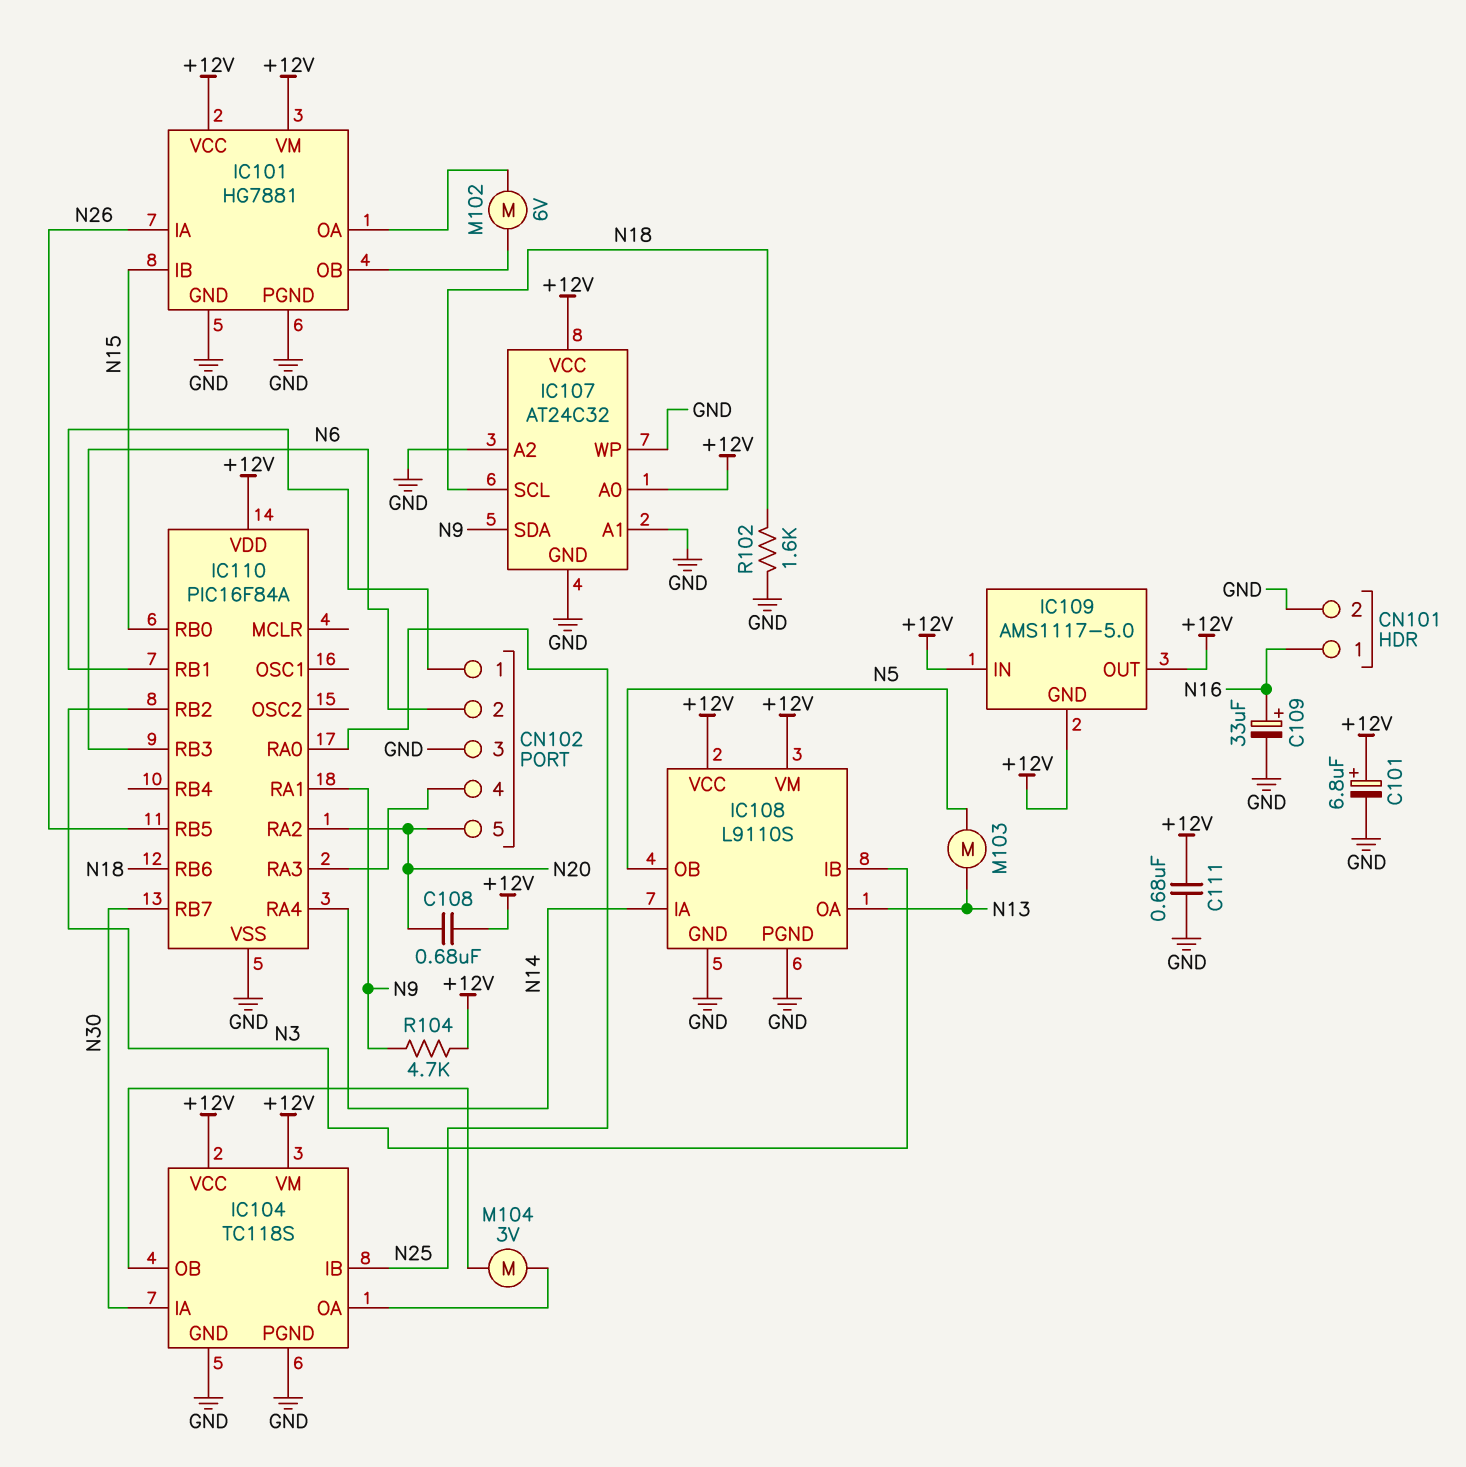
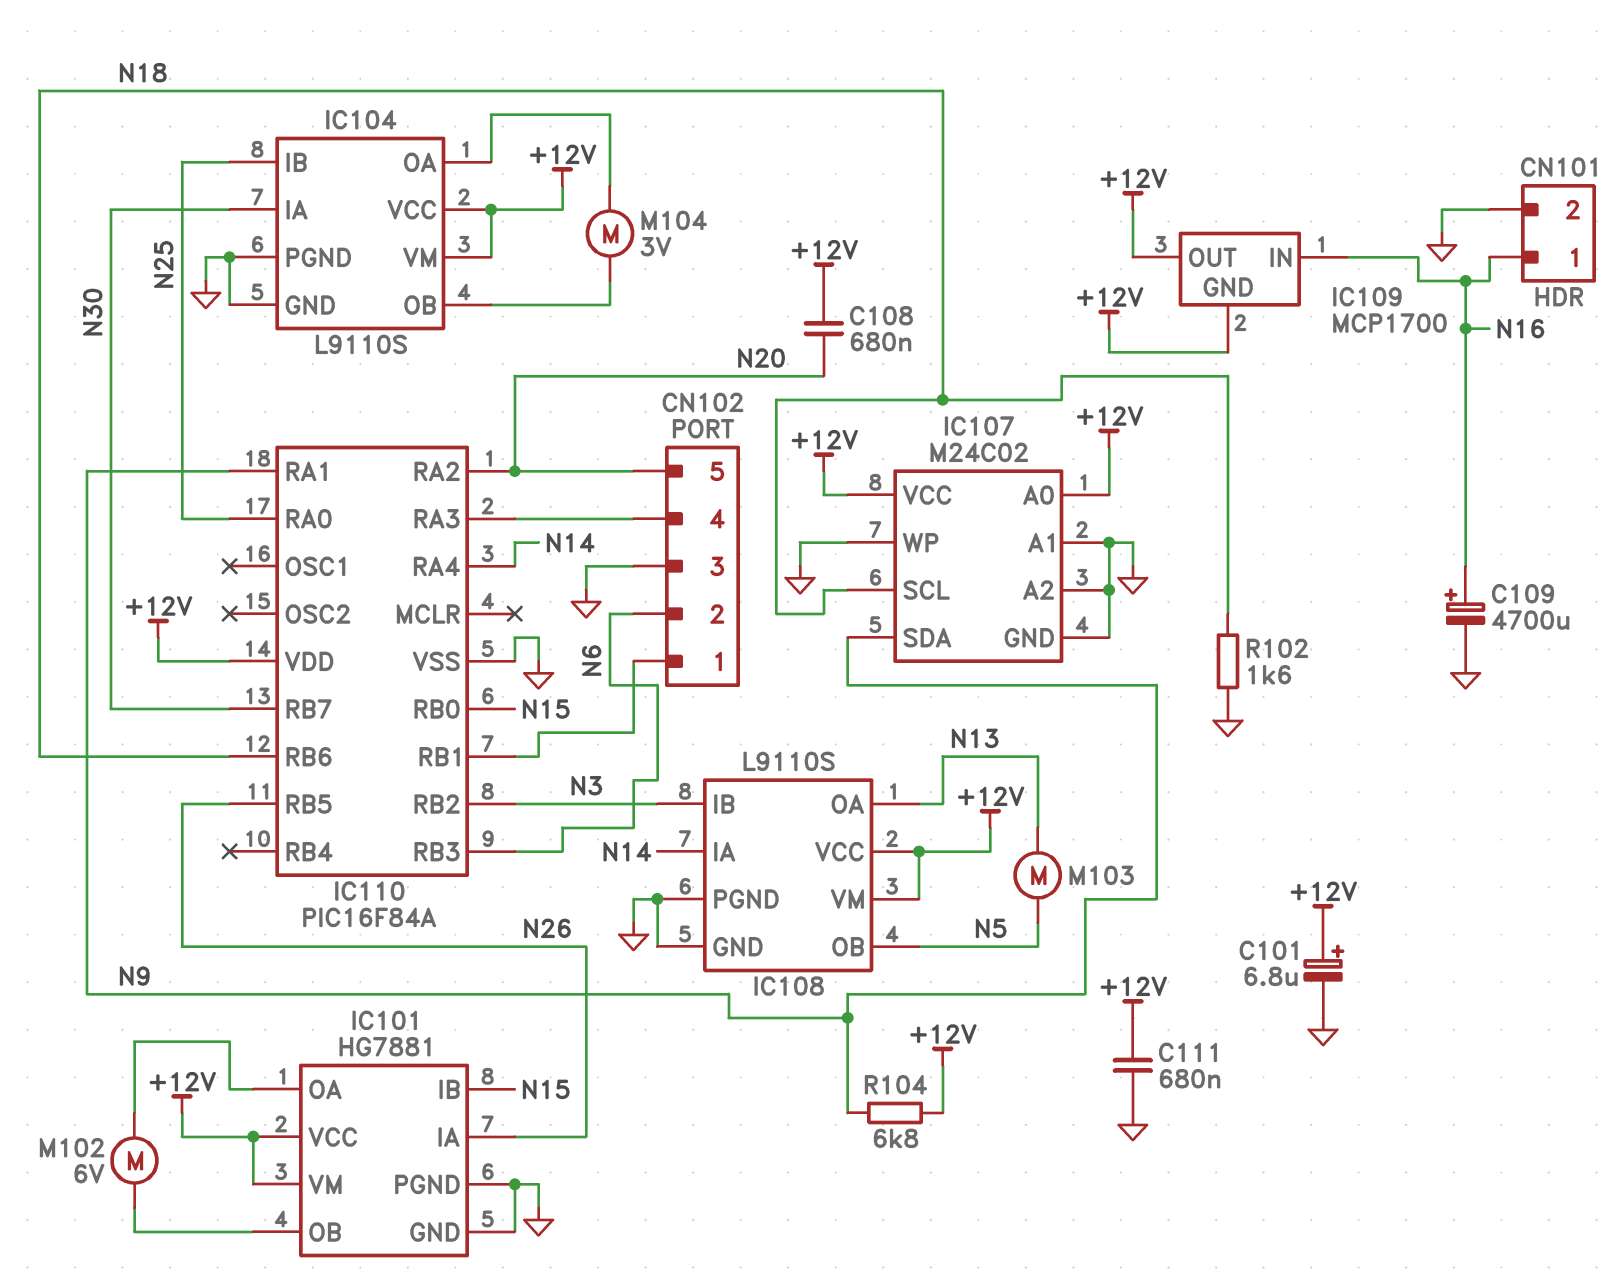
C109: 33uF (plus N16, minus GND) -> 4700uF (plus N16, minus GND)
IC104: TC118S -> L9110S
IC107: AT24C32 -> M24C02
IC109: AMS1117-5.0 -> MCP1700
IC109 pin IN: +12V -> N16
R104: 4.7k (+12V, N9) -> 6.8k (+12V, N9)

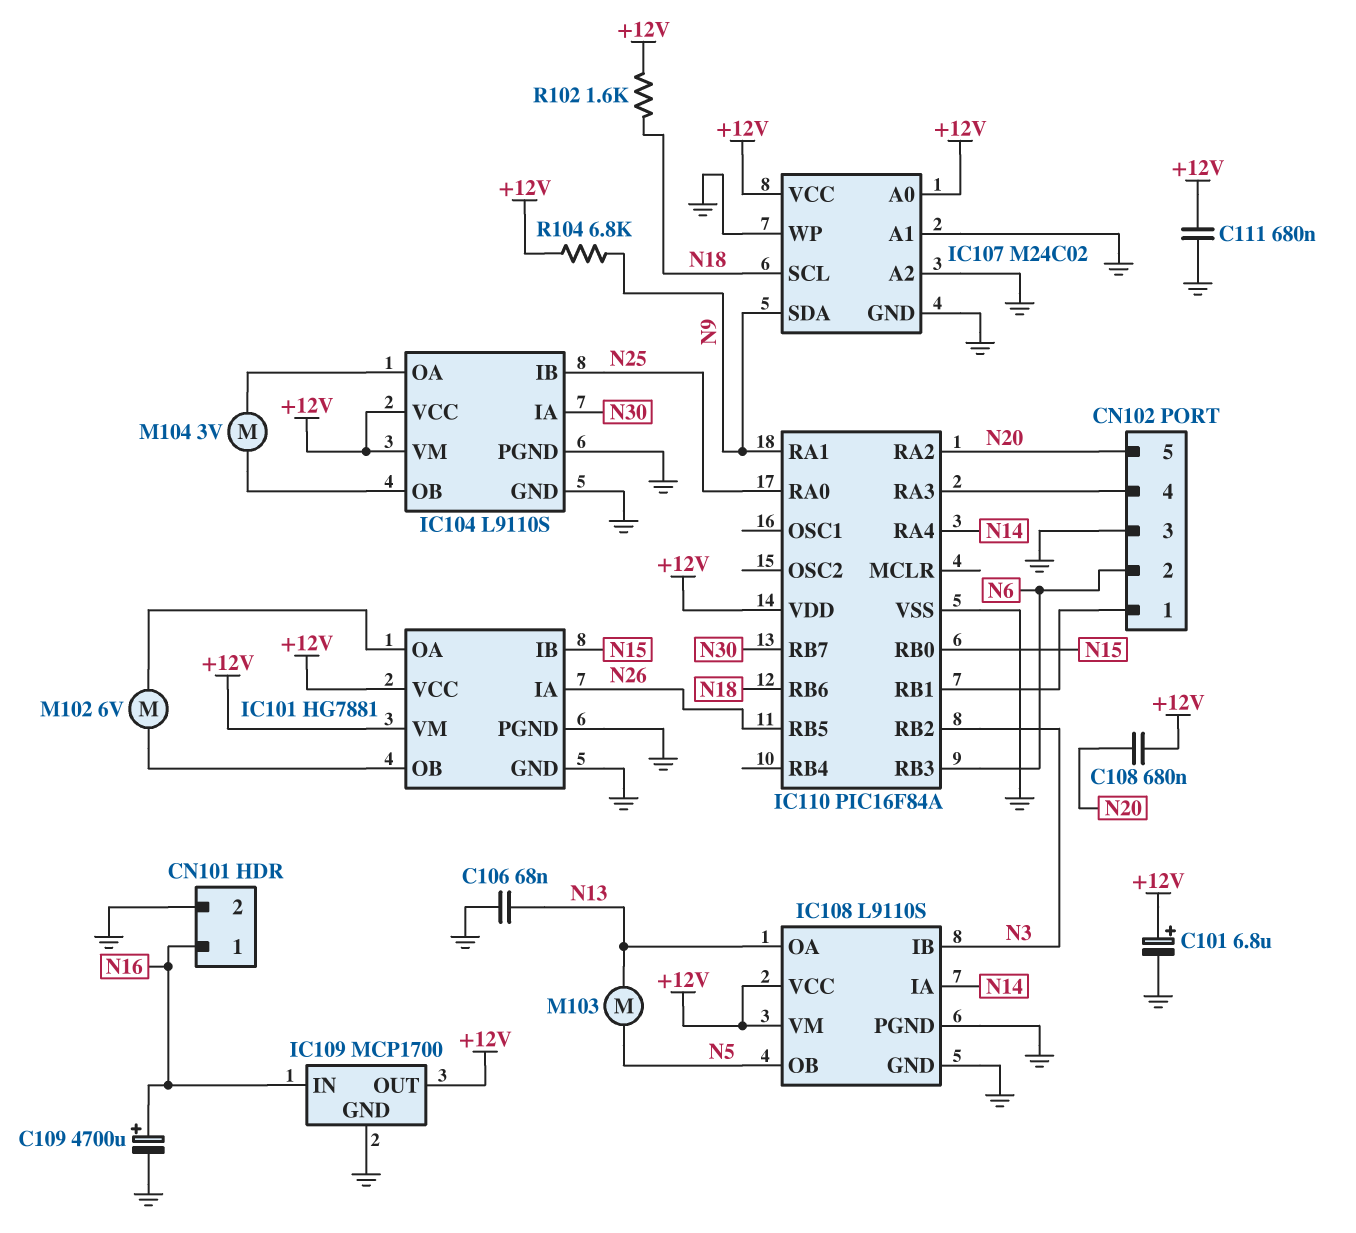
C106: none -> 68nF (GND, N13)
IC109 pin GND: +12V -> GND
R102: 1.6k (GND, N18) -> 1.6k (+12V, N18)

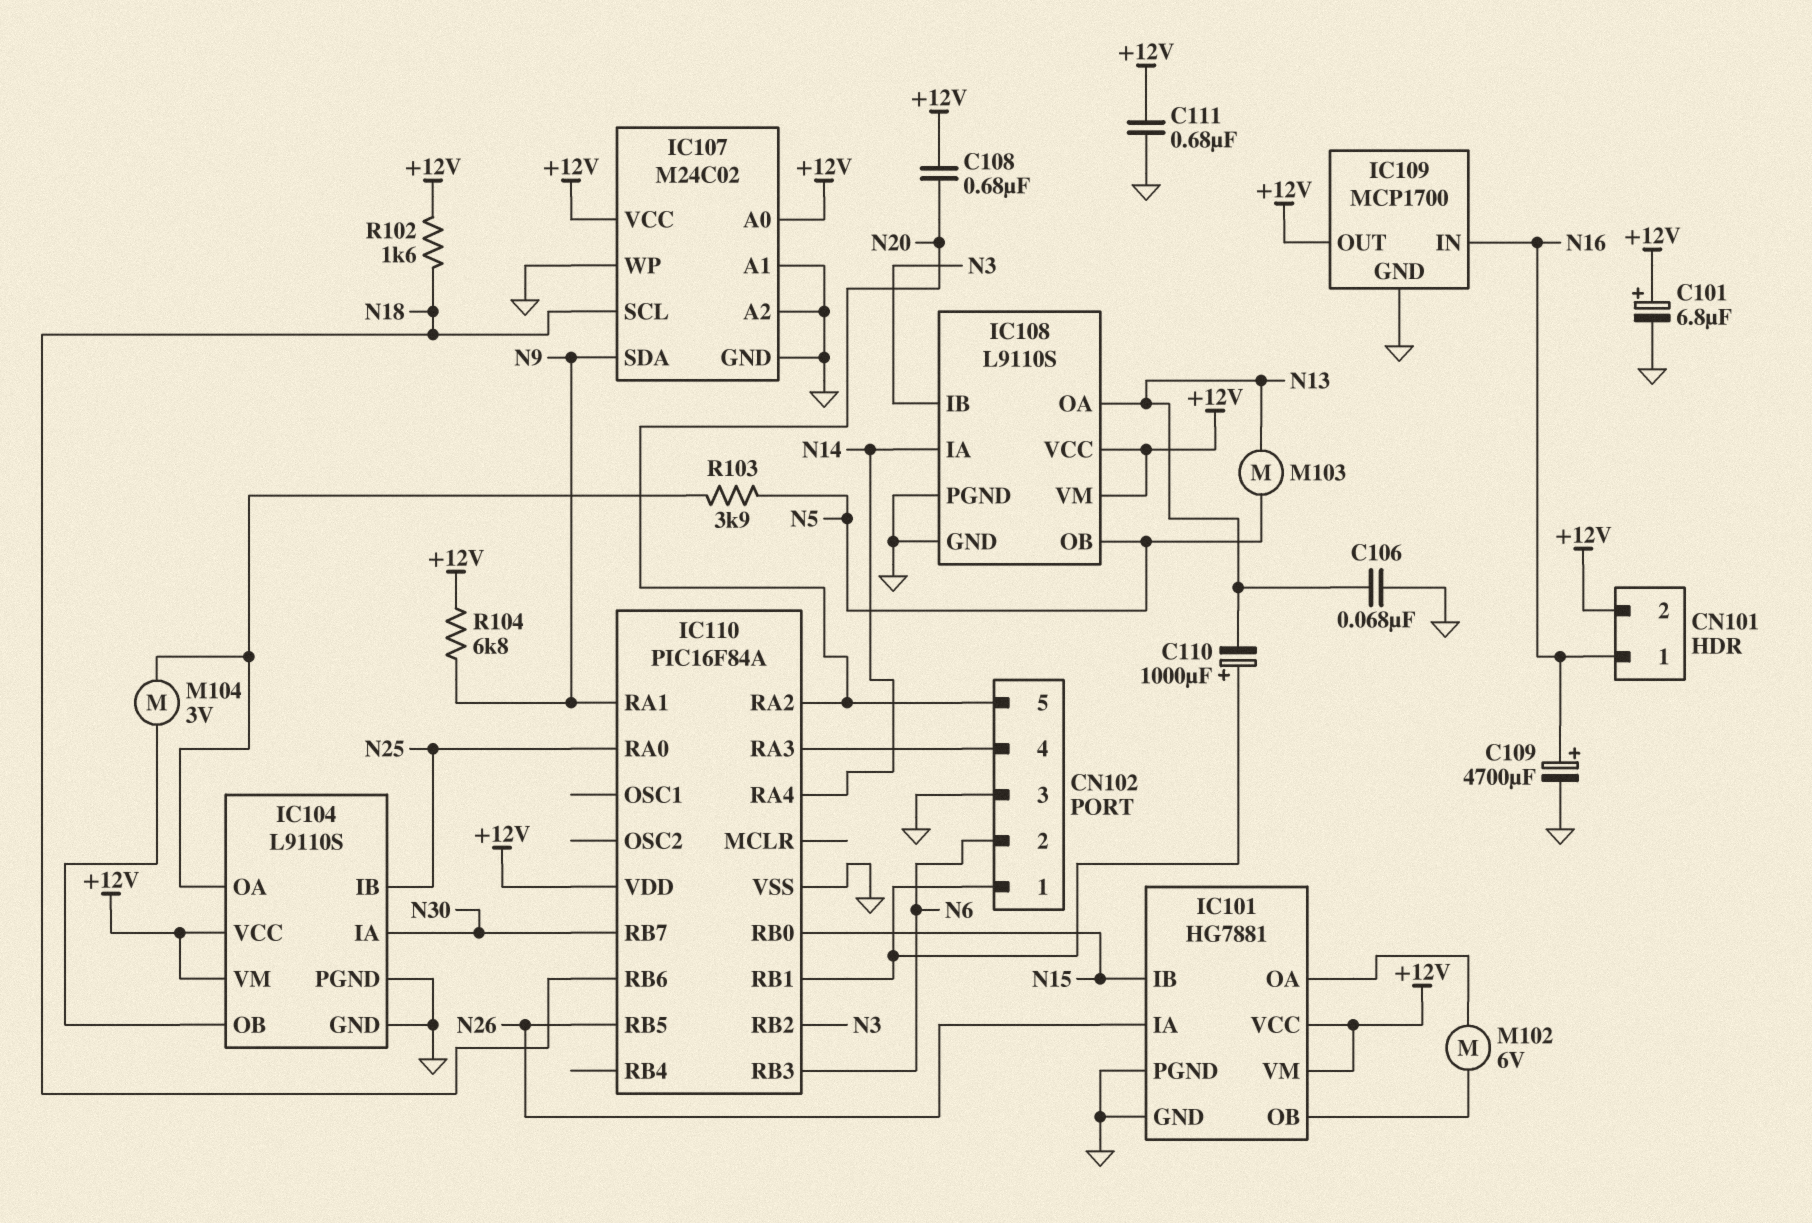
C110: none -> 1000uF (plus CN102/1, minus N13)
CN101 pin 2: GND -> +12V
R103: none -> 3.9k (IC104/OA, N5)

